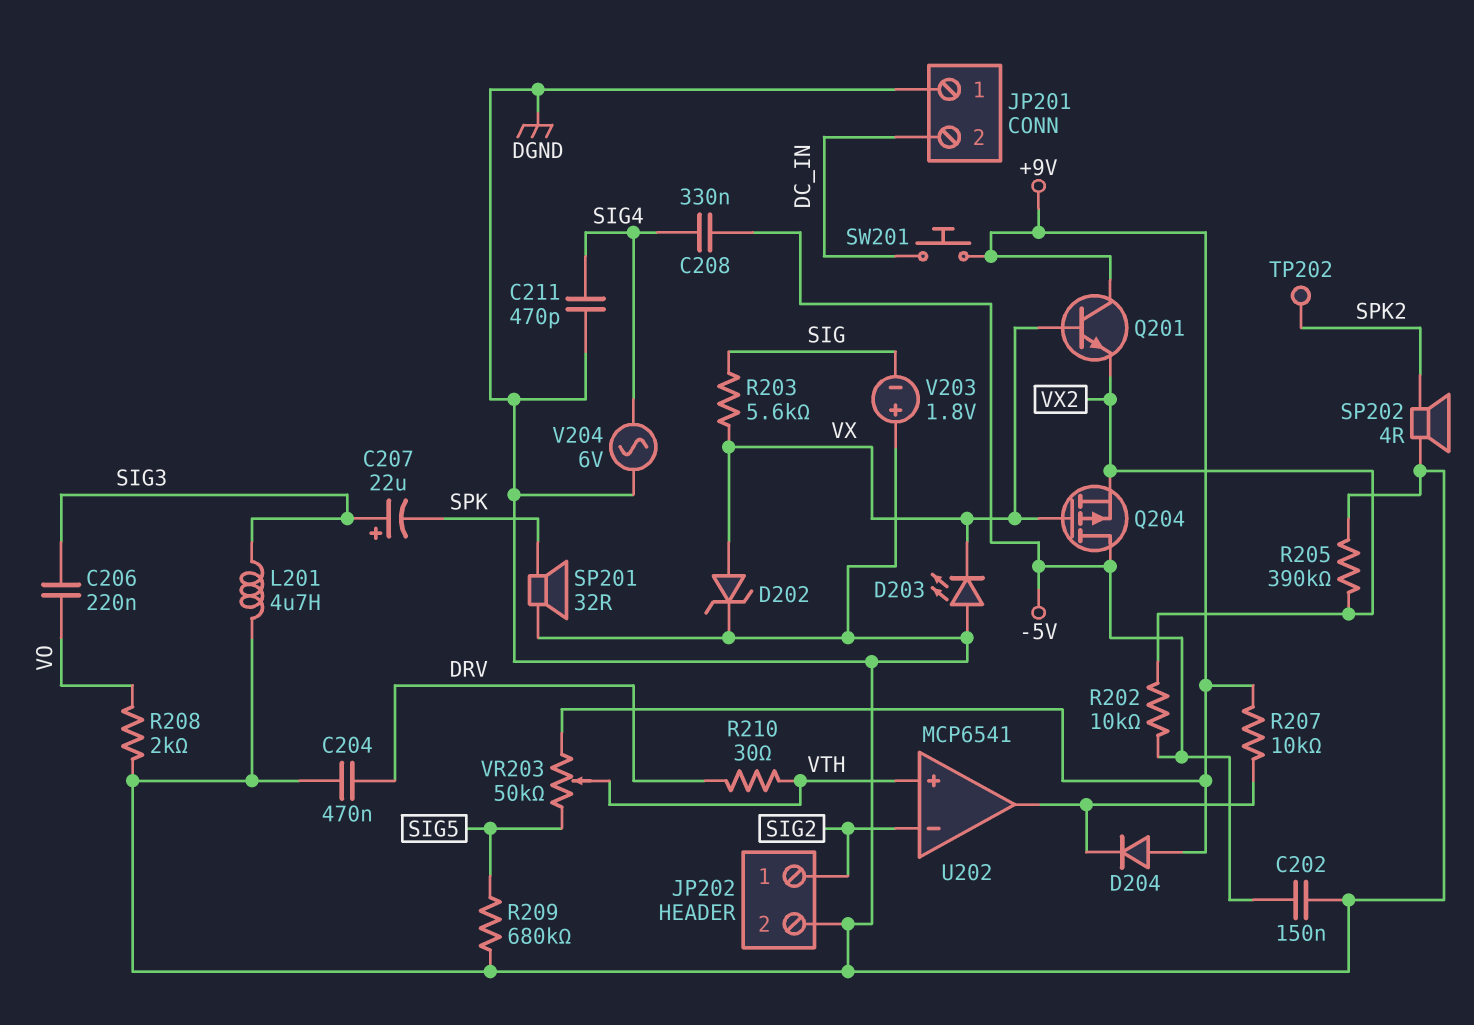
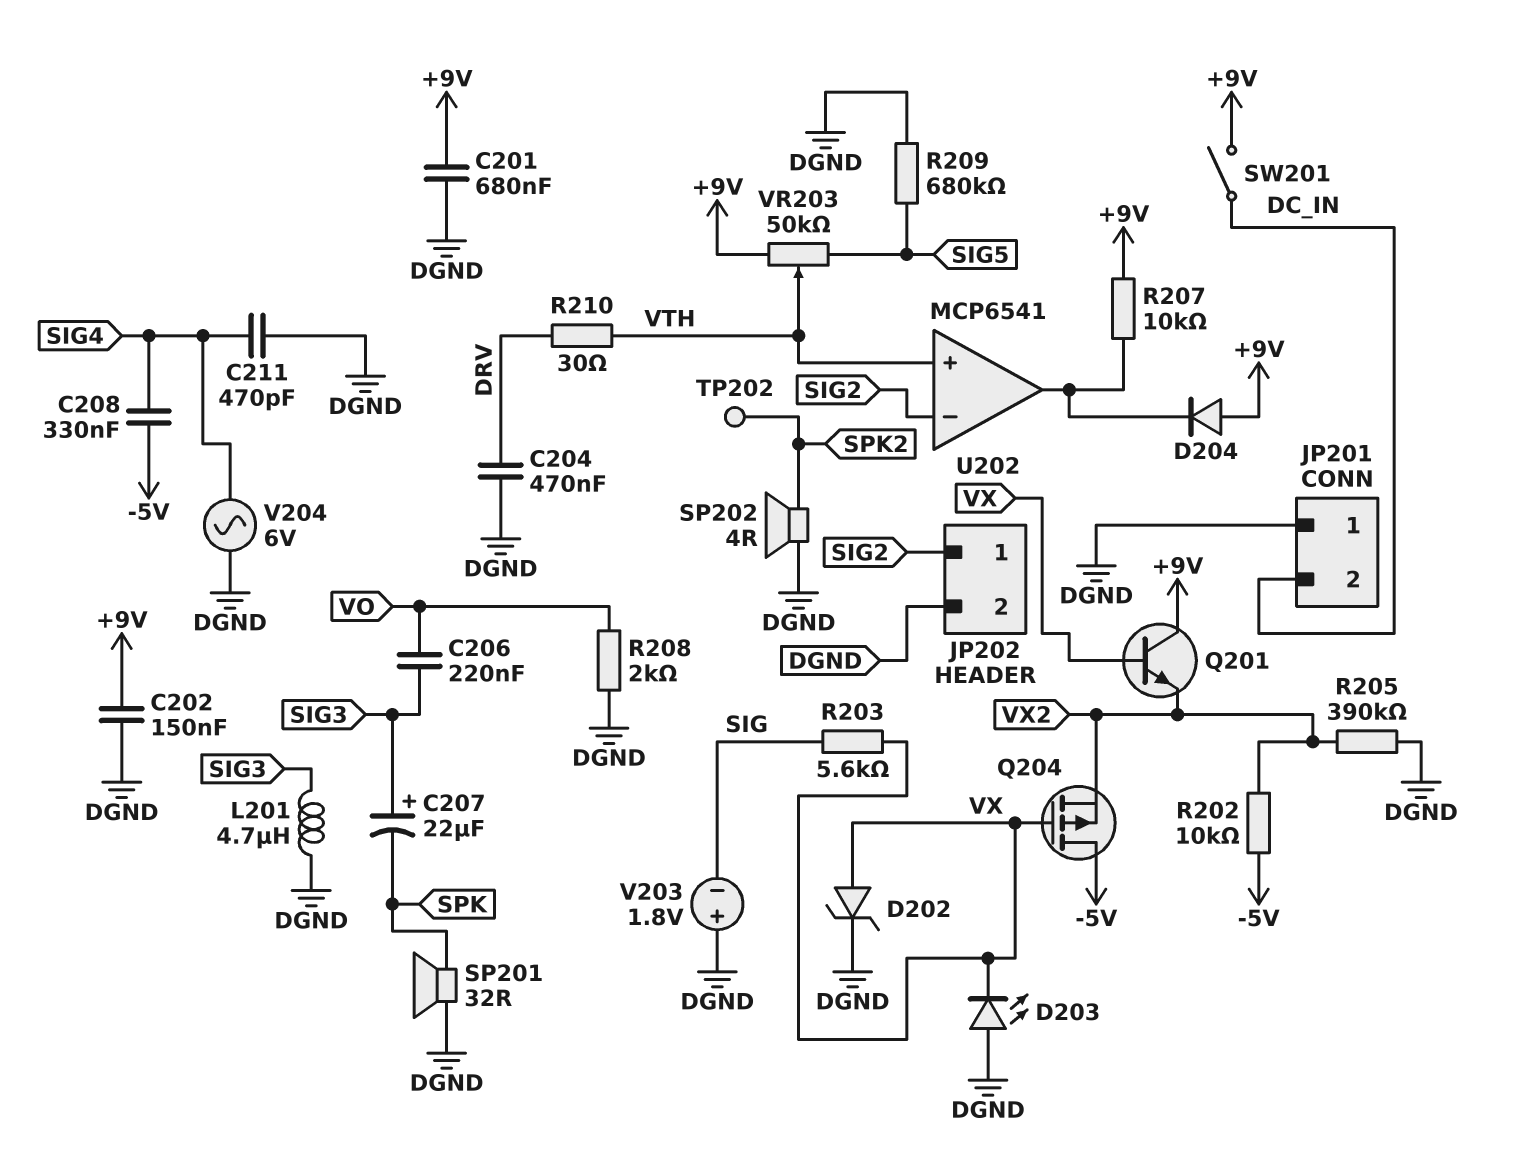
C201: none -> 680nF (+9V, DGND)
C202: 150nF (-5V, DGND) -> 150nF (+9V, DGND)
SW201: button (+9V, DC_IN) -> switch (+9V, DC_IN)

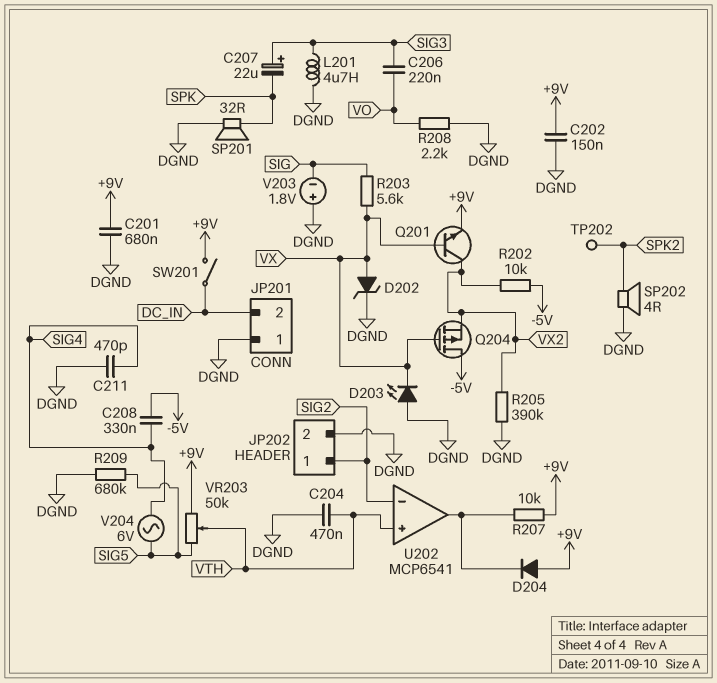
C204: 470nF (DGND, DRV) -> 470nF (DGND, VTH)
Q201: NPN (B VX, C +9V, E VX2) -> NPN (B VX, C VX2, E +9V)
R208: 2k (DGND, VO) -> 2.2k (DGND, VO)
R210: 30 (DRV, VTH) -> none
V204: AC 6V (DGND, SIG4) -> AC 6V (SIG4, SIG5)

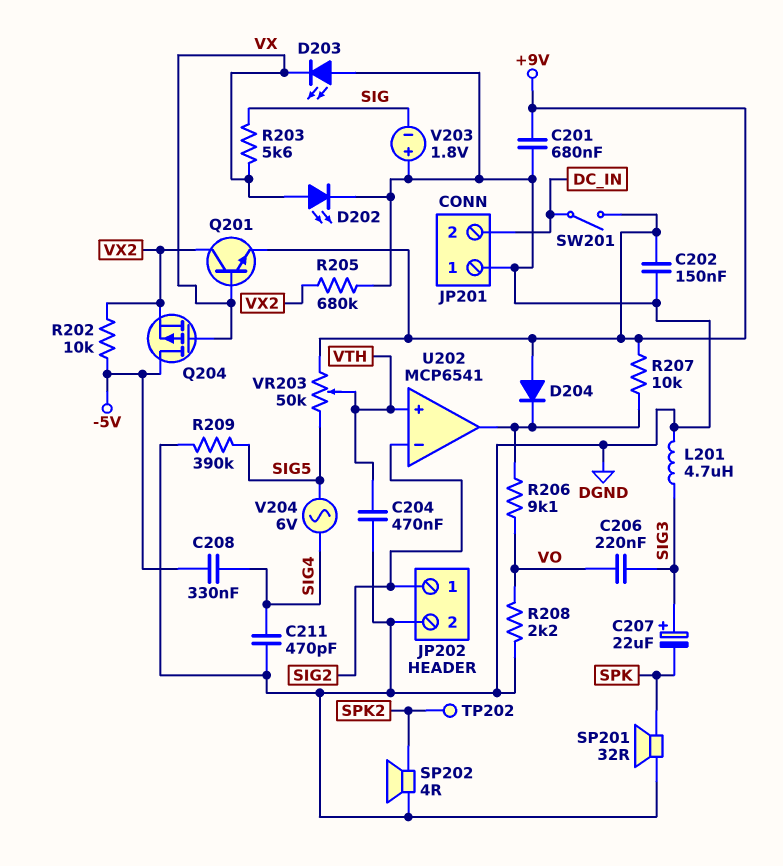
D202: zener (A VX, K DGND) -> LED (A VX, K DGND)
R205: 390k (DGND, VX2) -> 680k (DGND, VX2)
R206: none -> 9.1k (U202/out, VO)
R209: 680k (DGND, SIG5) -> 390k (DGND, SIG5)

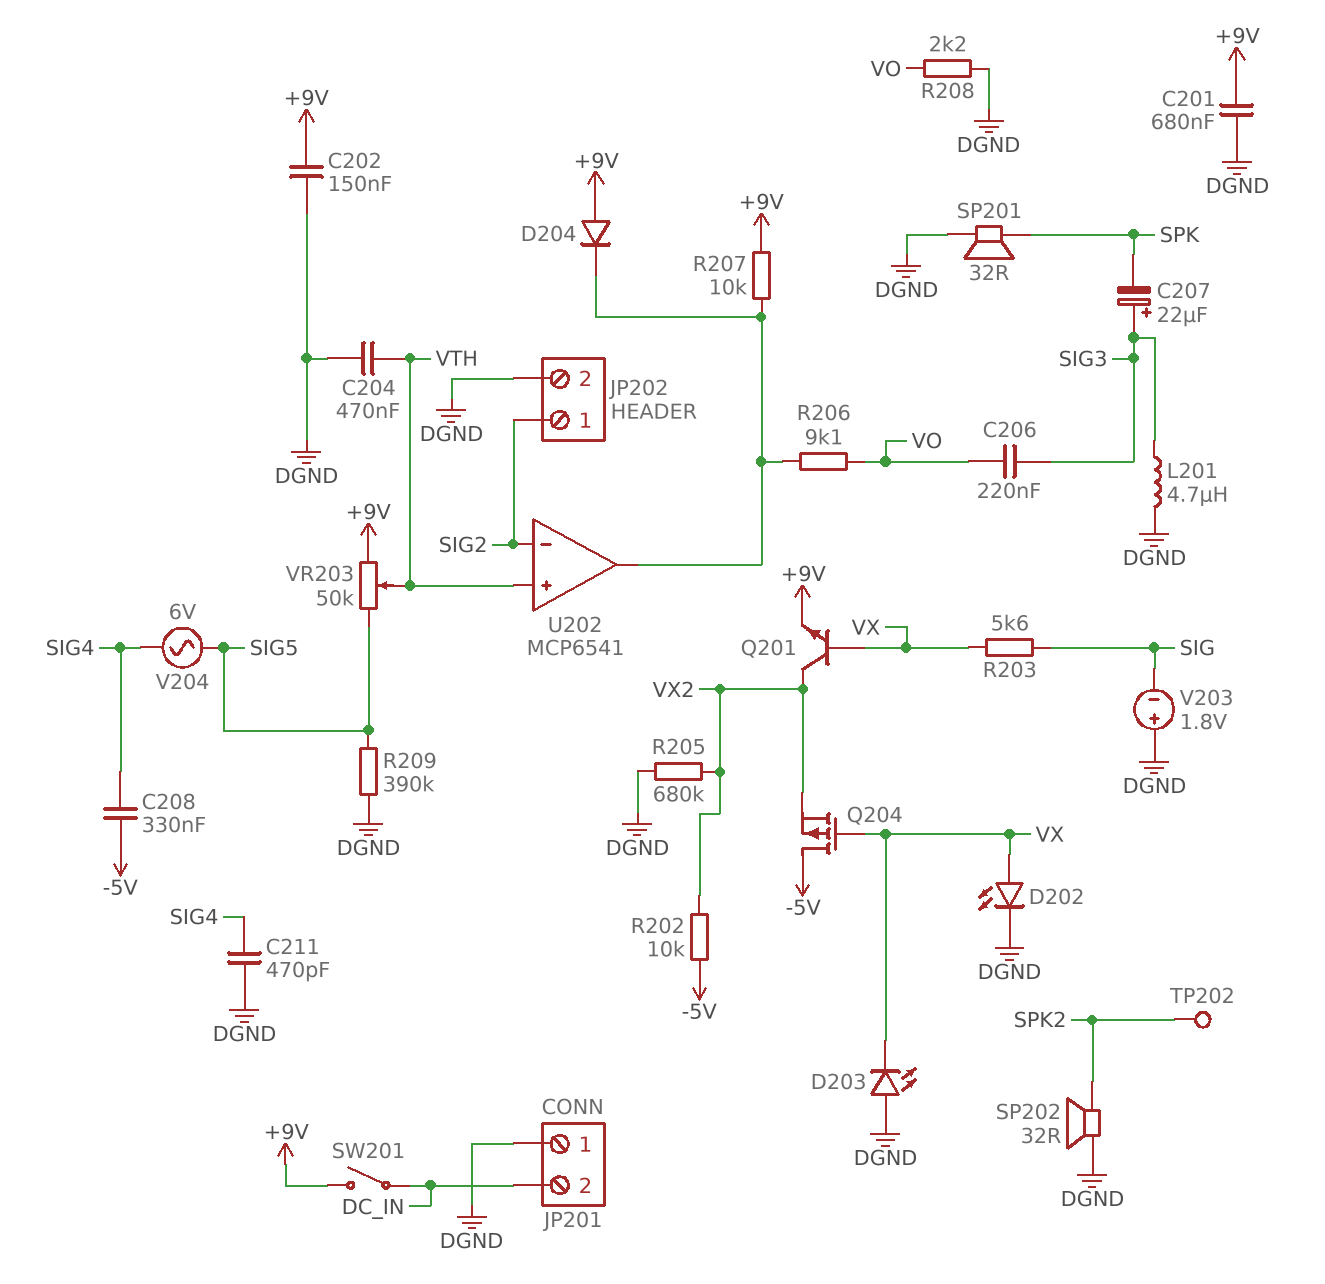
SP202: speaker 4R (DGND, SPK2) -> speaker 32R (DGND, SPK2)

